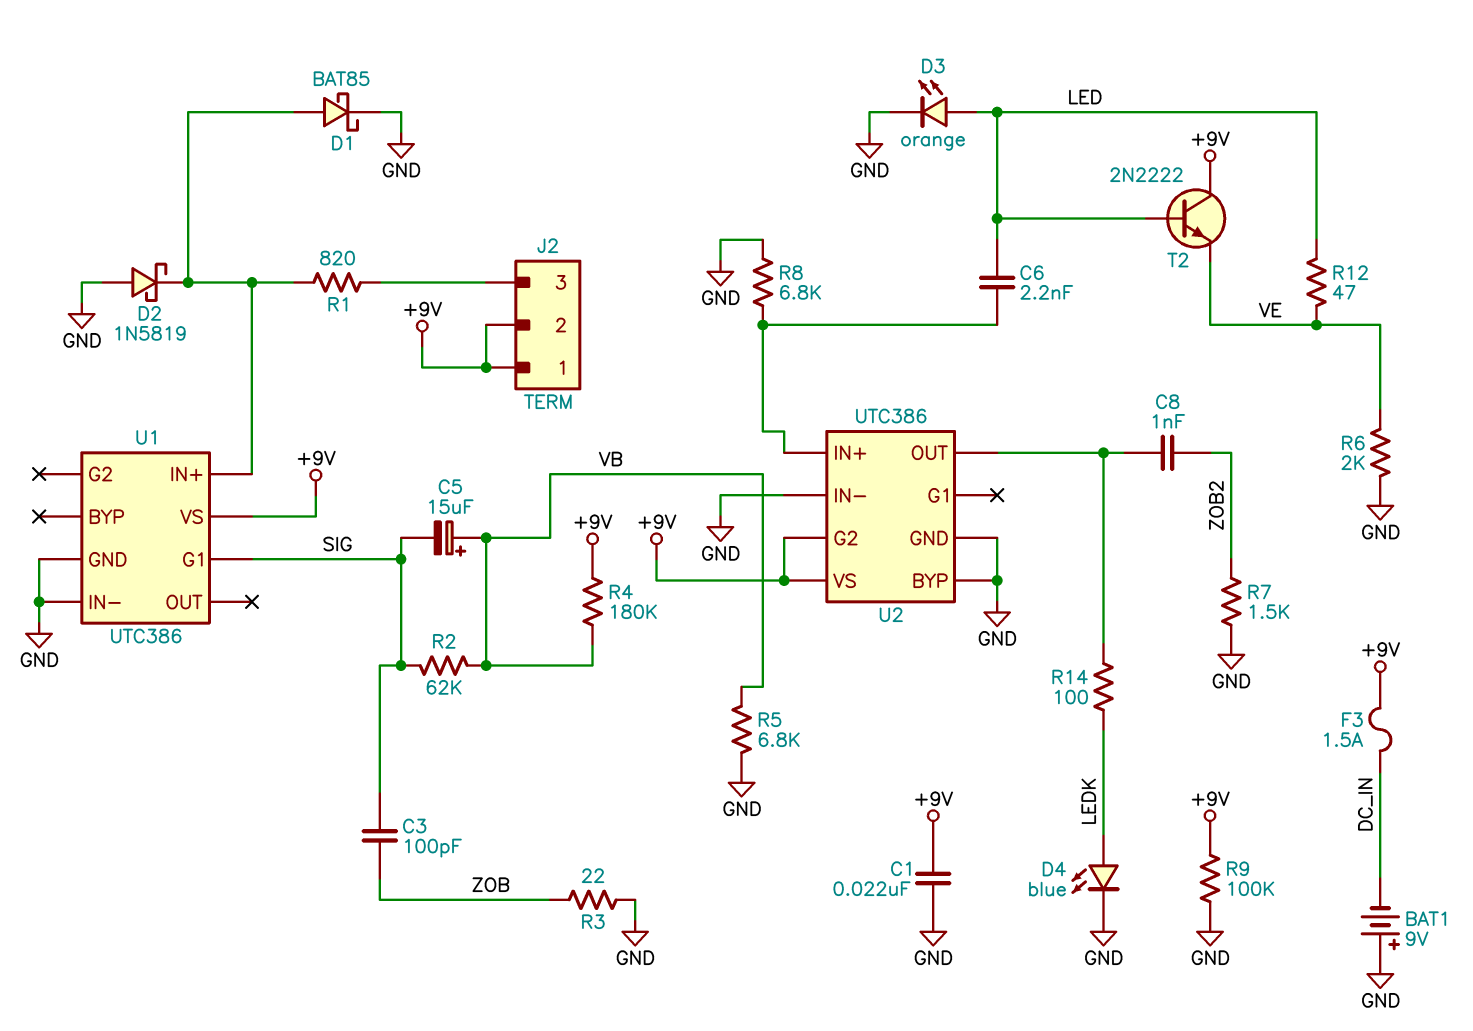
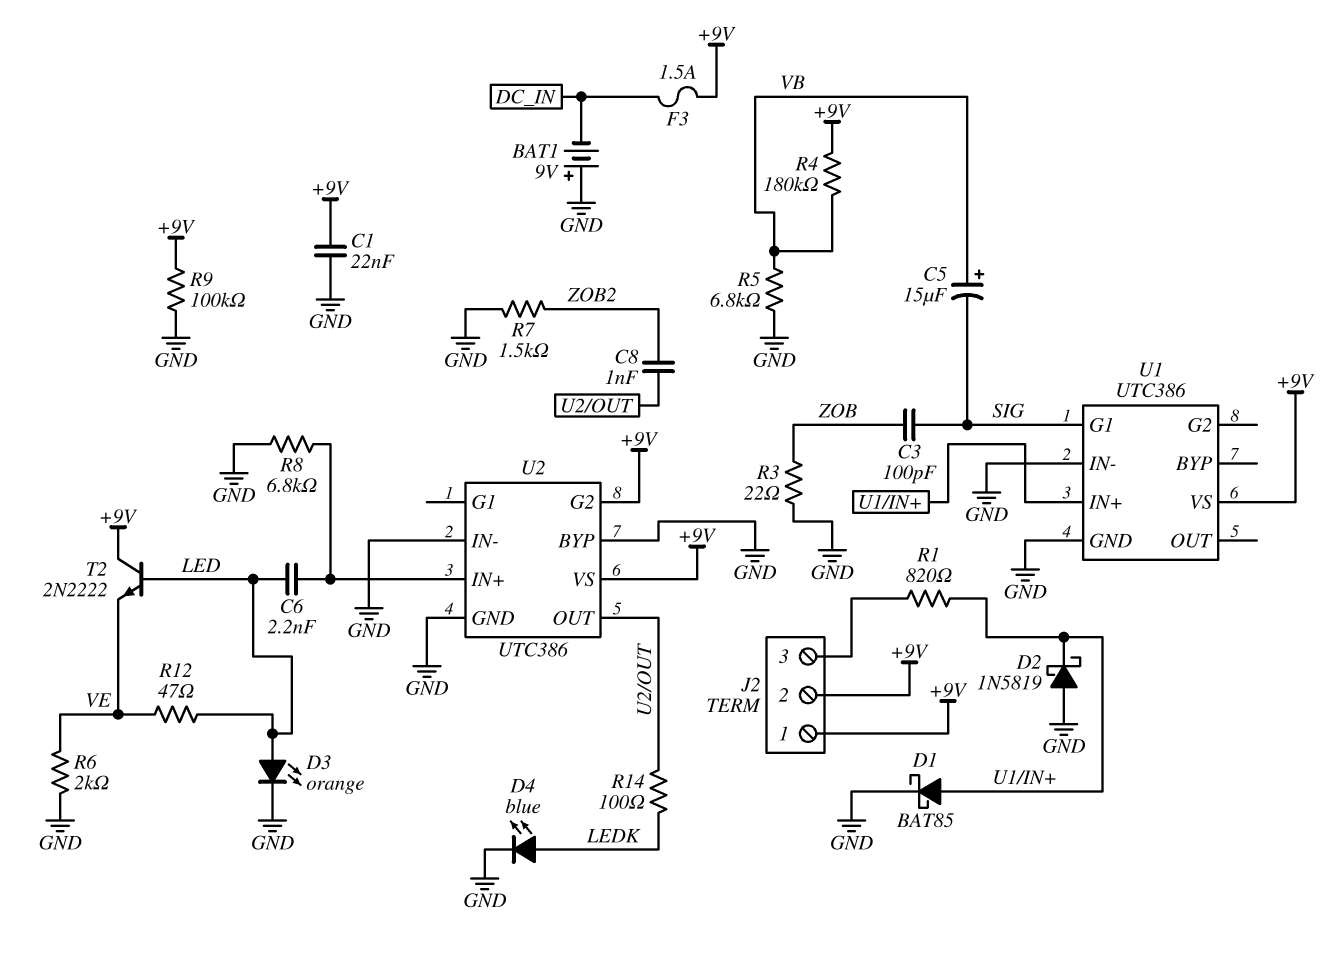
R2: 62k (SIG, VB) -> none

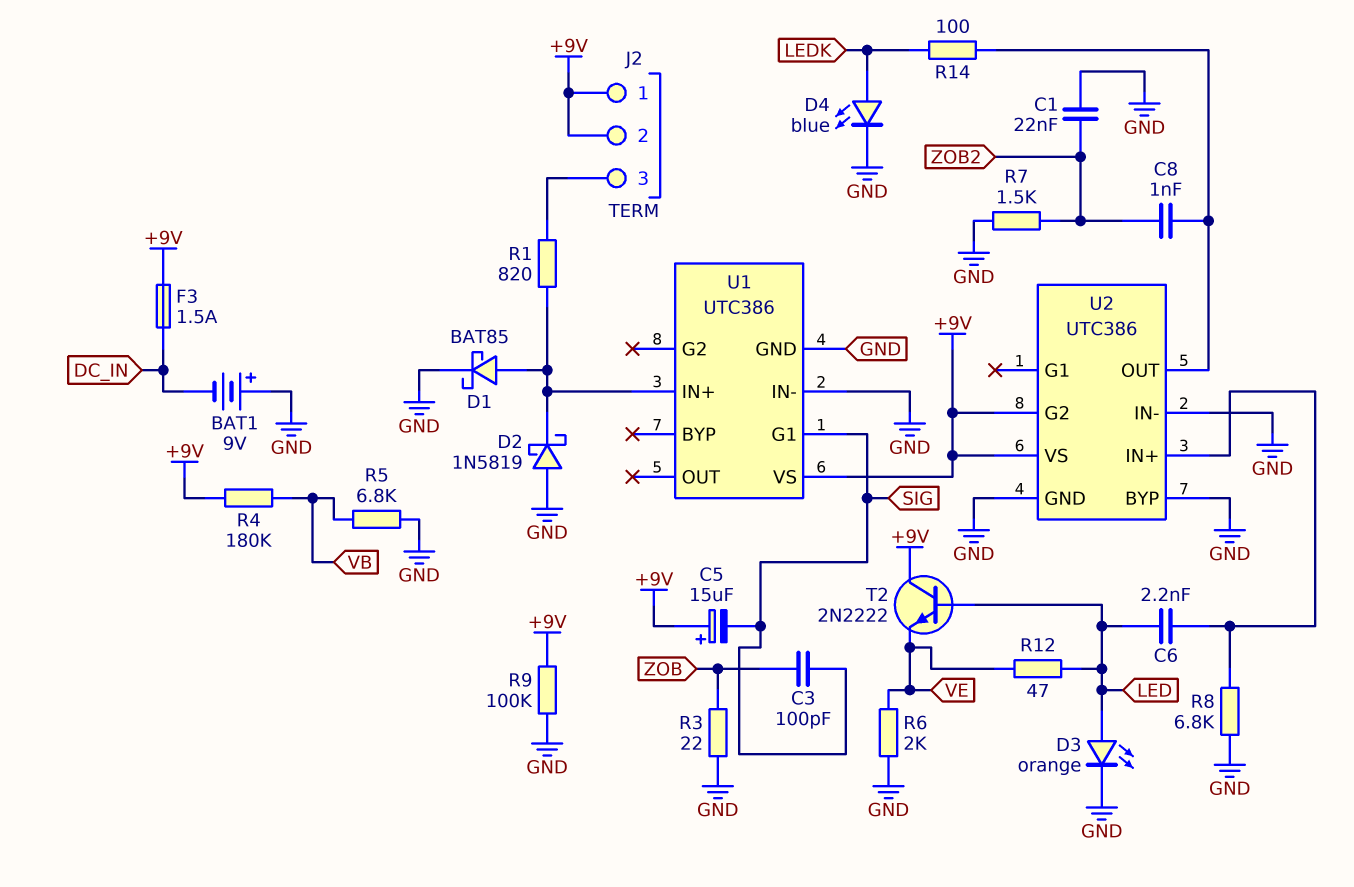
C1: 22nF (+9V, GND) -> 22nF (GND, ZOB2)
C5: 15uF (plus VB, minus SIG) -> 15uF (plus +9V, minus SIG)

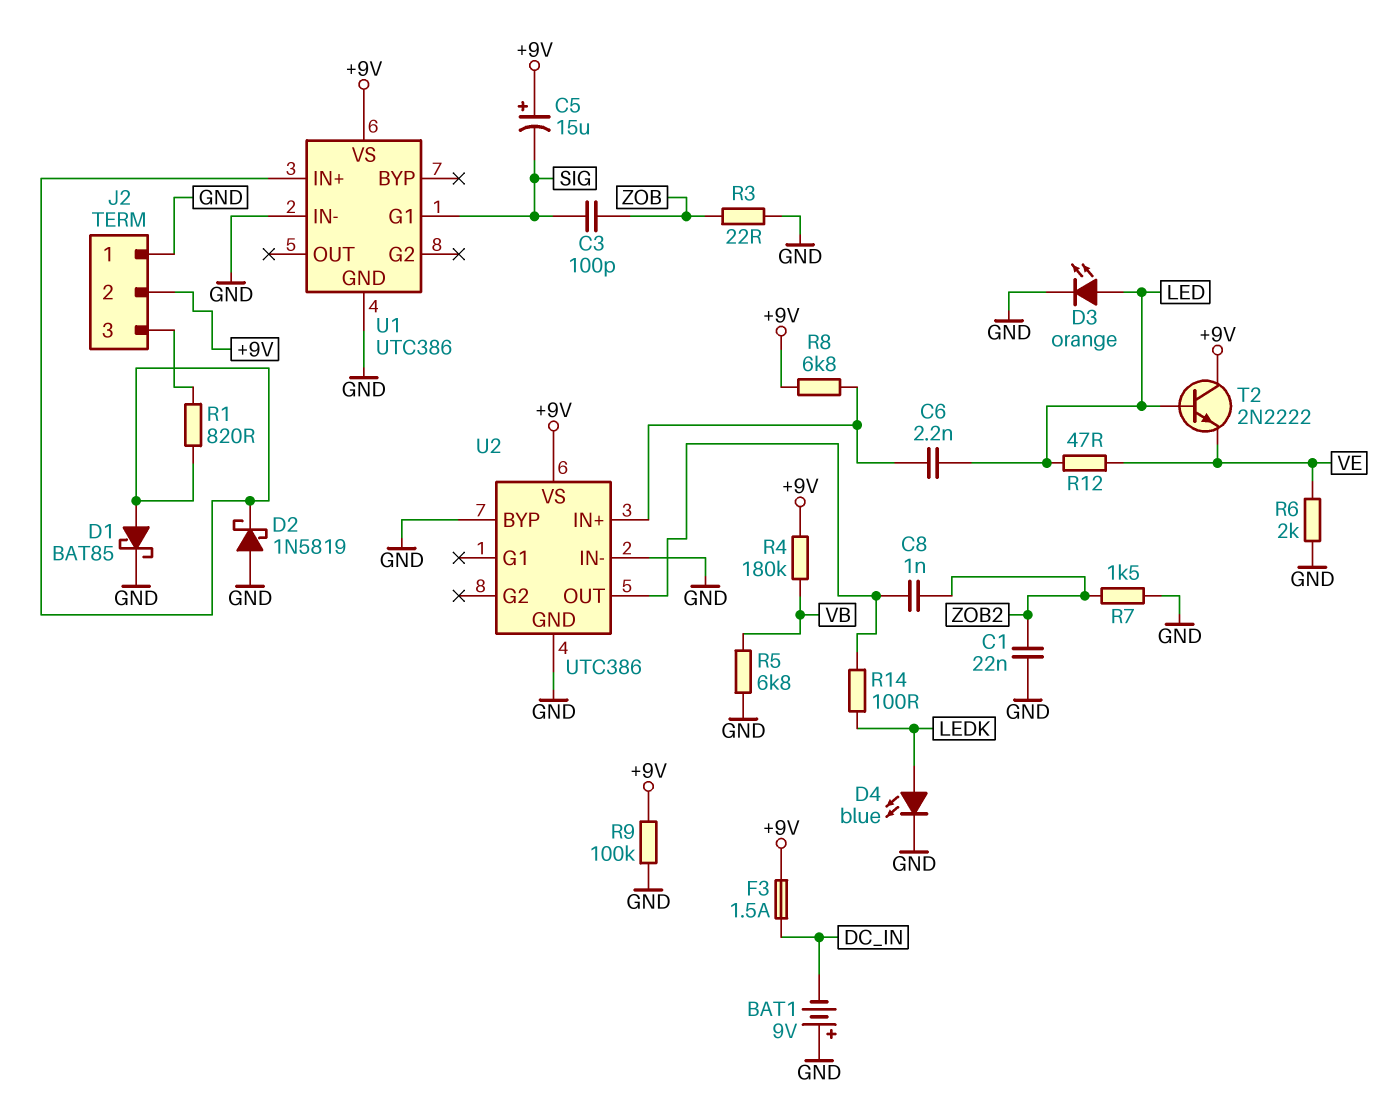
J2 pin 1: +9V -> GND
R8: 6.8k (GND, U2/IN+) -> 6.8k (+9V, U2/IN+)
U2 pin G2: +9V -> none

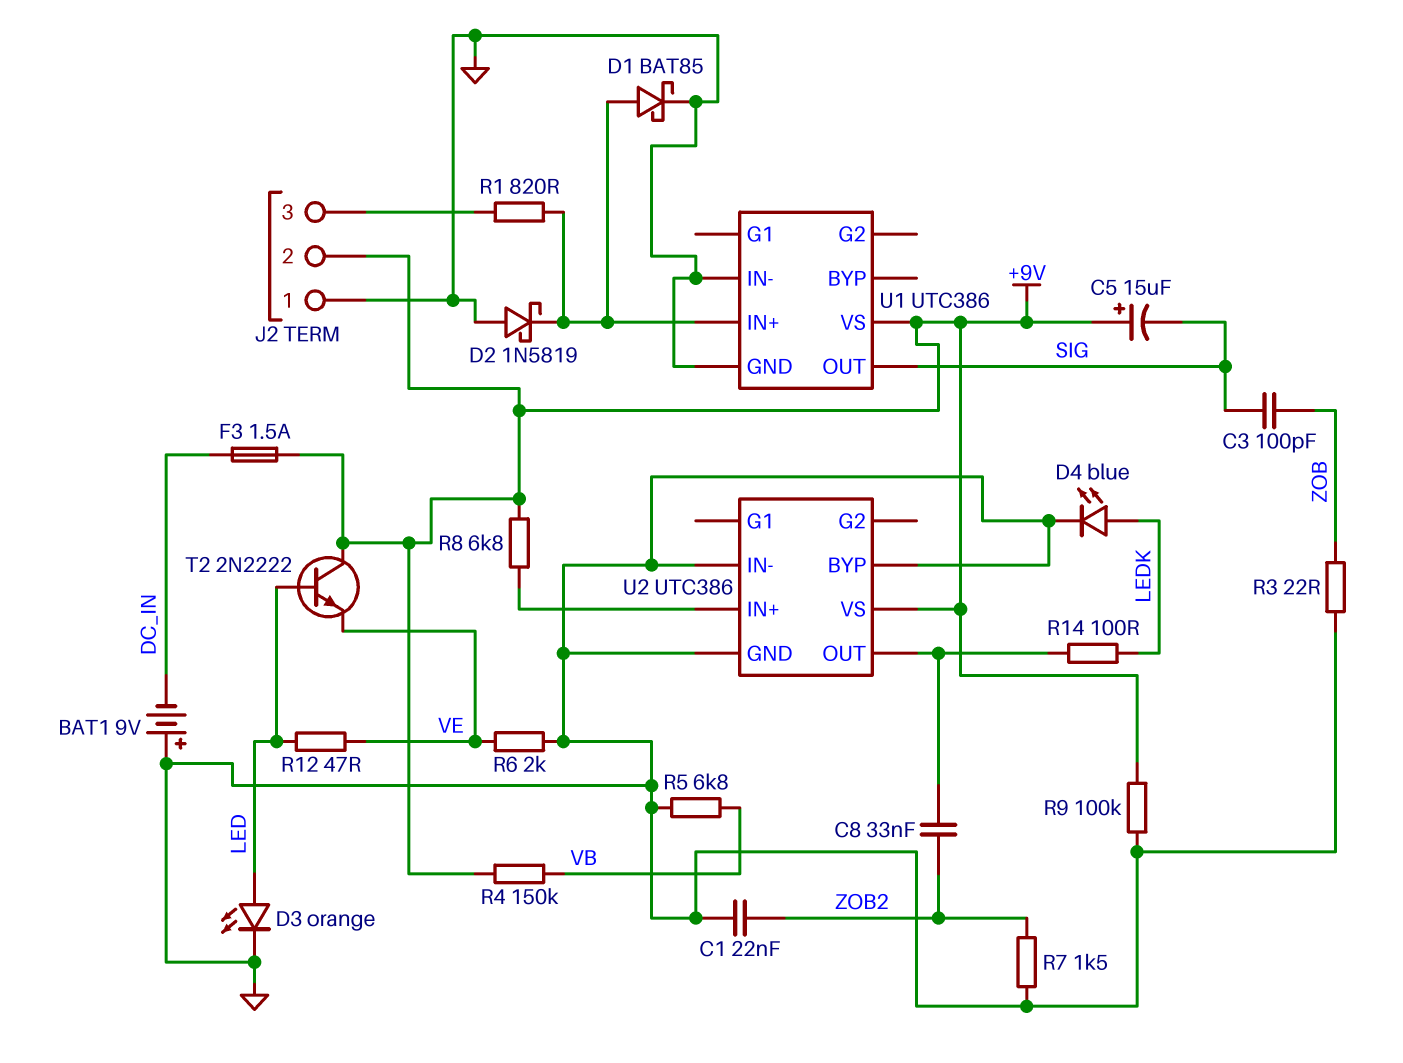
C6: 2.2nF (LED, U2/IN+) -> none
C8: 1nF (U2/OUT, ZOB2) -> 33nF (U2/OUT, ZOB2)
R4: 180k (+9V, VB) -> 150k (+9V, VB)
U1 pin G1: SIG -> none
U1 pin OUT: none -> SIG

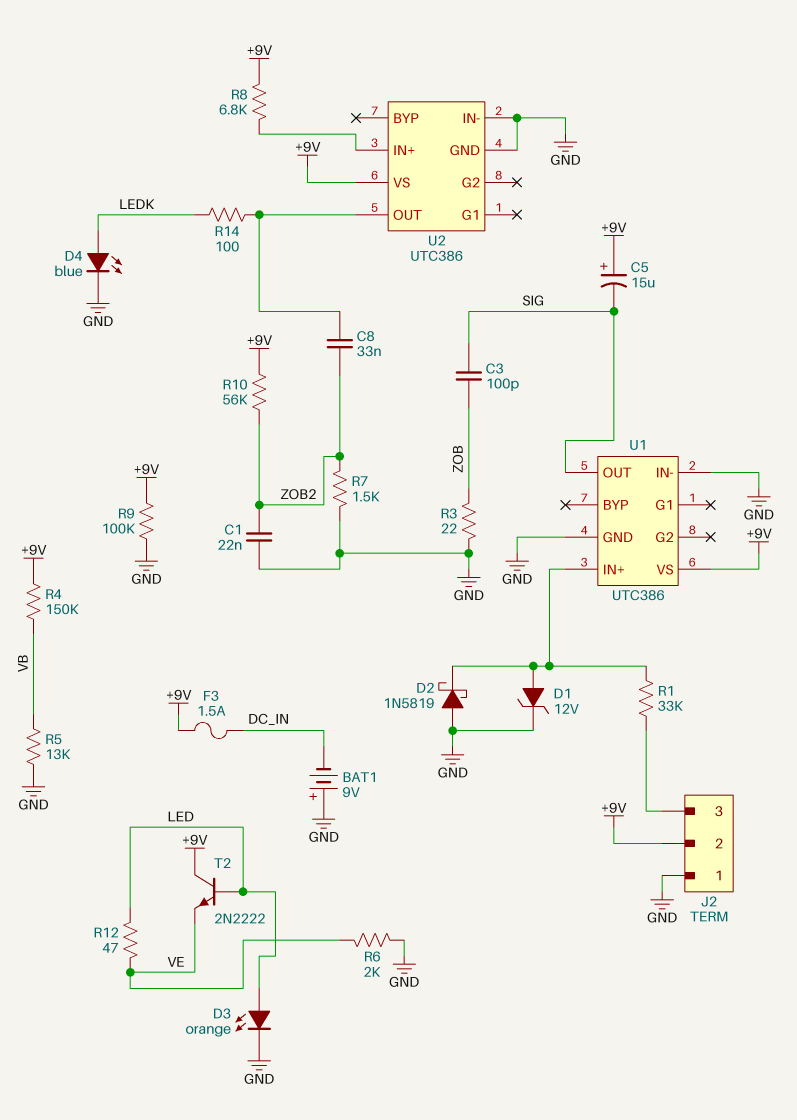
D1: schottky BAT85 (A U1/IN+, K GND) -> zener 12V (A U1/IN+, K GND)
R1: 820 (J2/3, U1/IN+) -> 33k (J2/3, U1/IN+)
R5: 6.8k (GND, VB) -> 13k (GND, VB)
R10: none -> 56k (+9V, ZOB2)
U2 pin BYP: GND -> none

